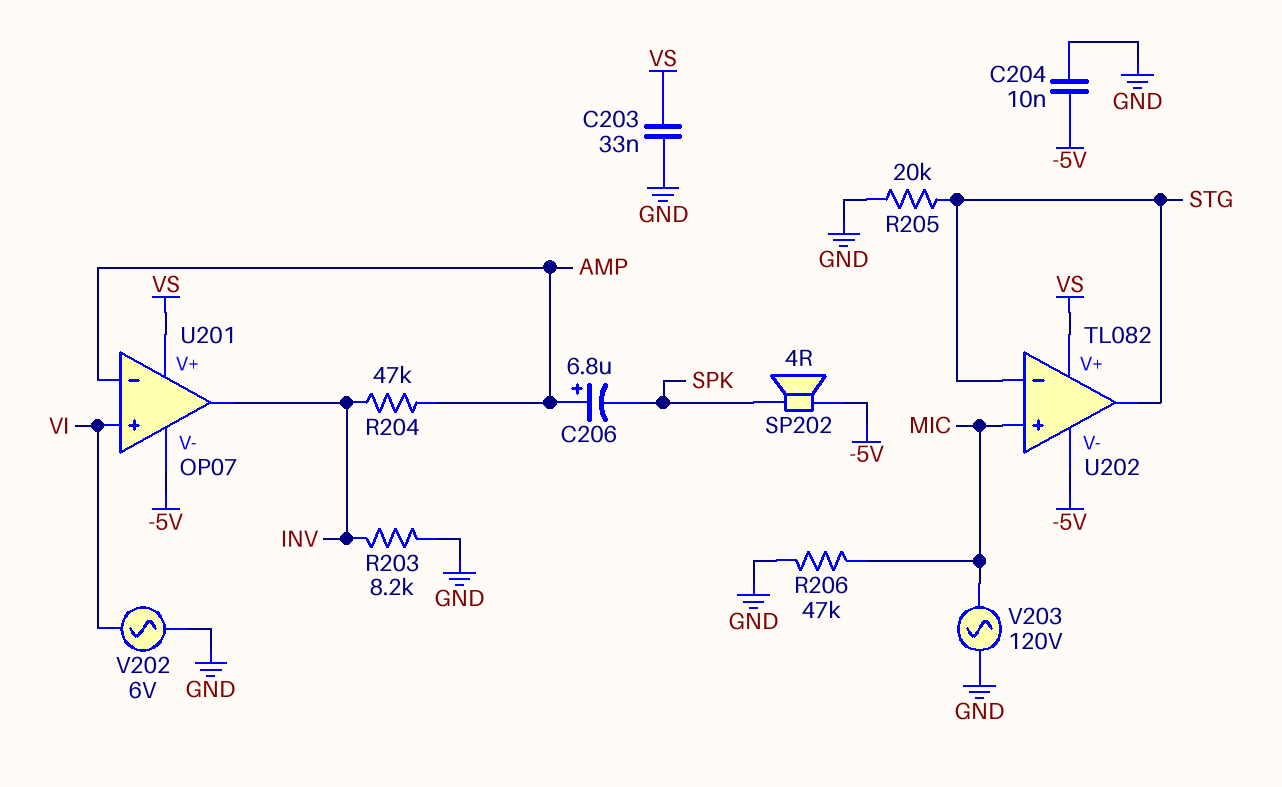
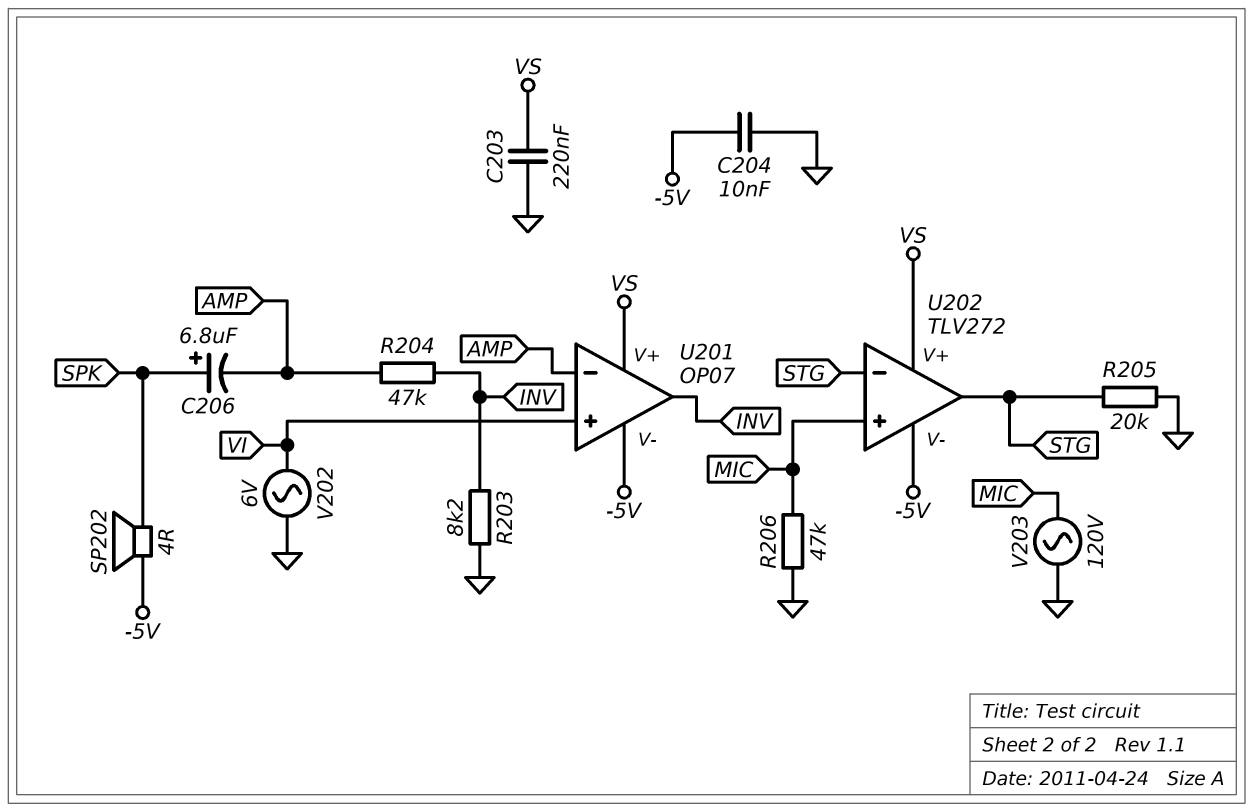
C203: 33nF (GND, VS) -> 220nF (GND, VS)
C206: 6.8uF (plus AMP, minus SPK) -> 6.8uF (plus SPK, minus AMP)
U202: TL082 -> TLV272

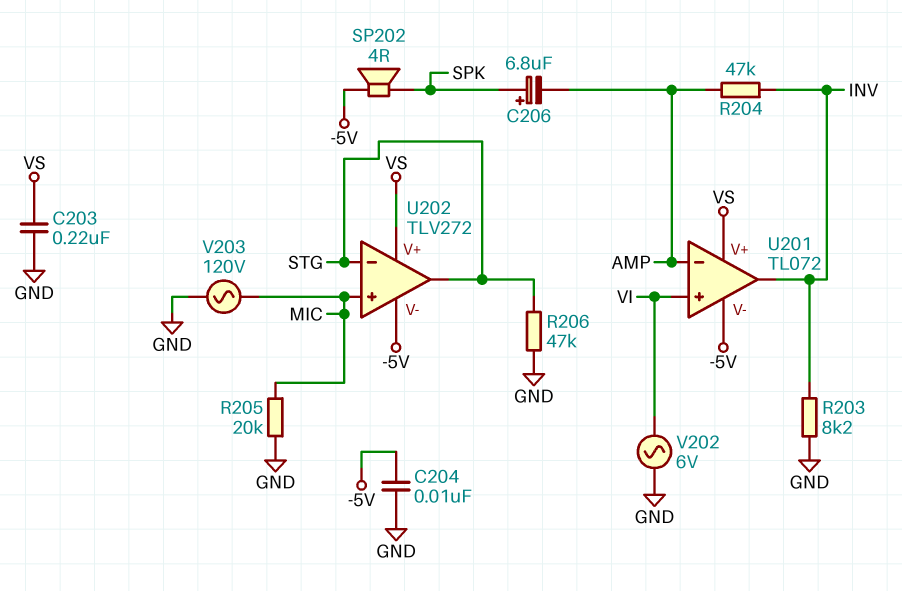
R205: 20k (GND, STG) -> 20k (GND, MIC)
R206: 47k (GND, MIC) -> 47k (GND, STG)
U201: OP07 -> TL072

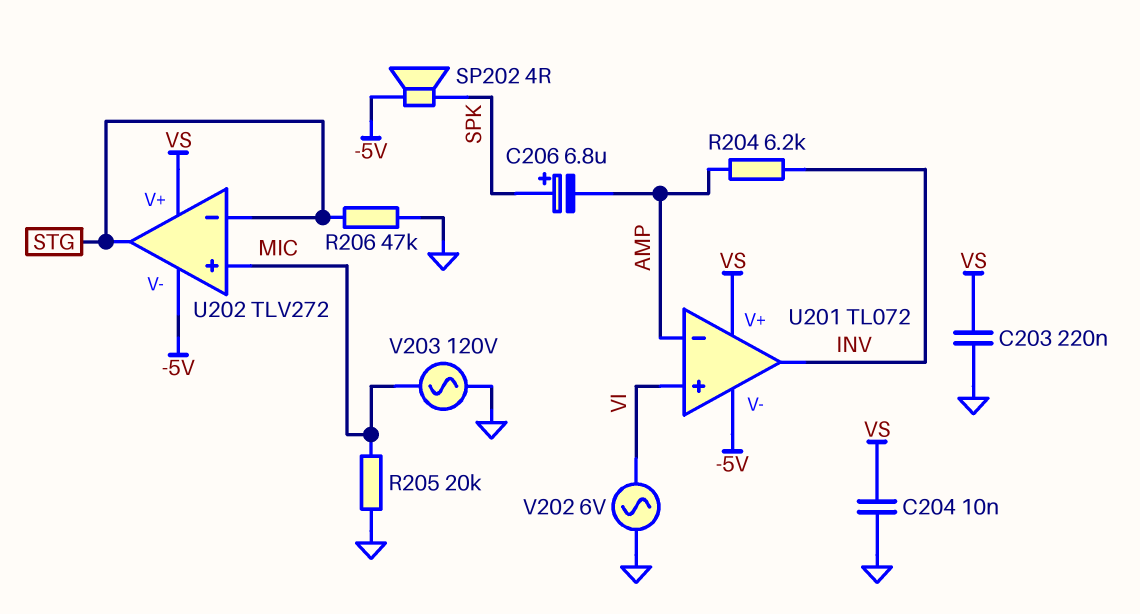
C204: 10nF (-5V, GND) -> 10nF (GND, VS)
R203: 8.2k (GND, INV) -> none
R204: 47k (AMP, INV) -> 6.2k (AMP, INV)

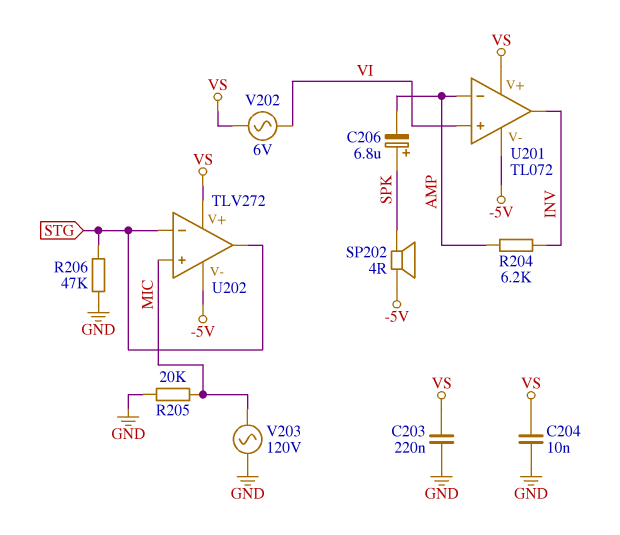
V202: AC 6V (GND, VI) -> AC 6V (VI, VS)

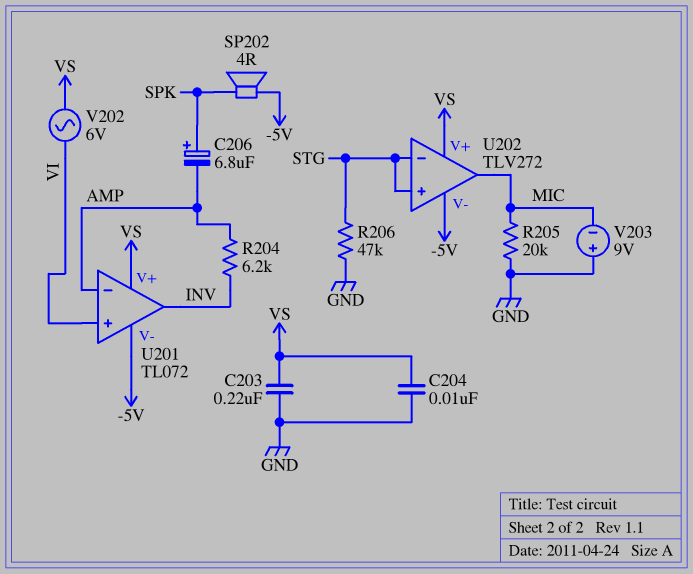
U202 pin in+: MIC -> STG
U202 pin out: STG -> MIC
V203: AC 120V (GND, MIC) -> 9V (plus GND, minus MIC)

